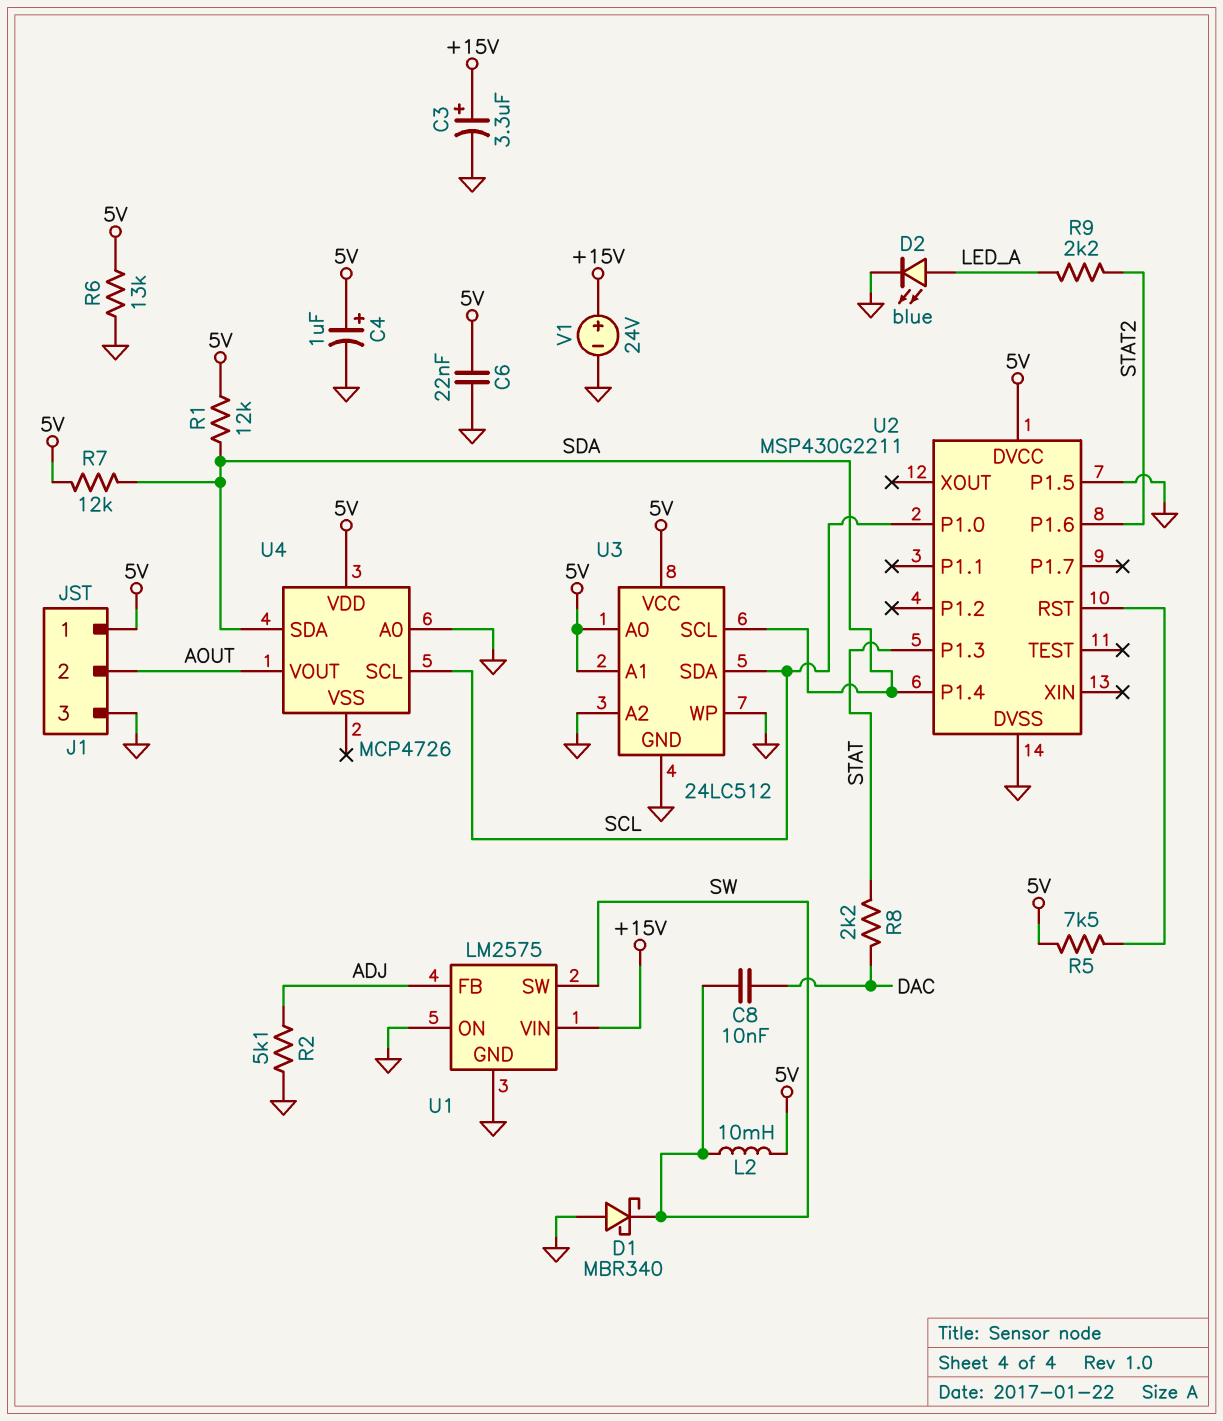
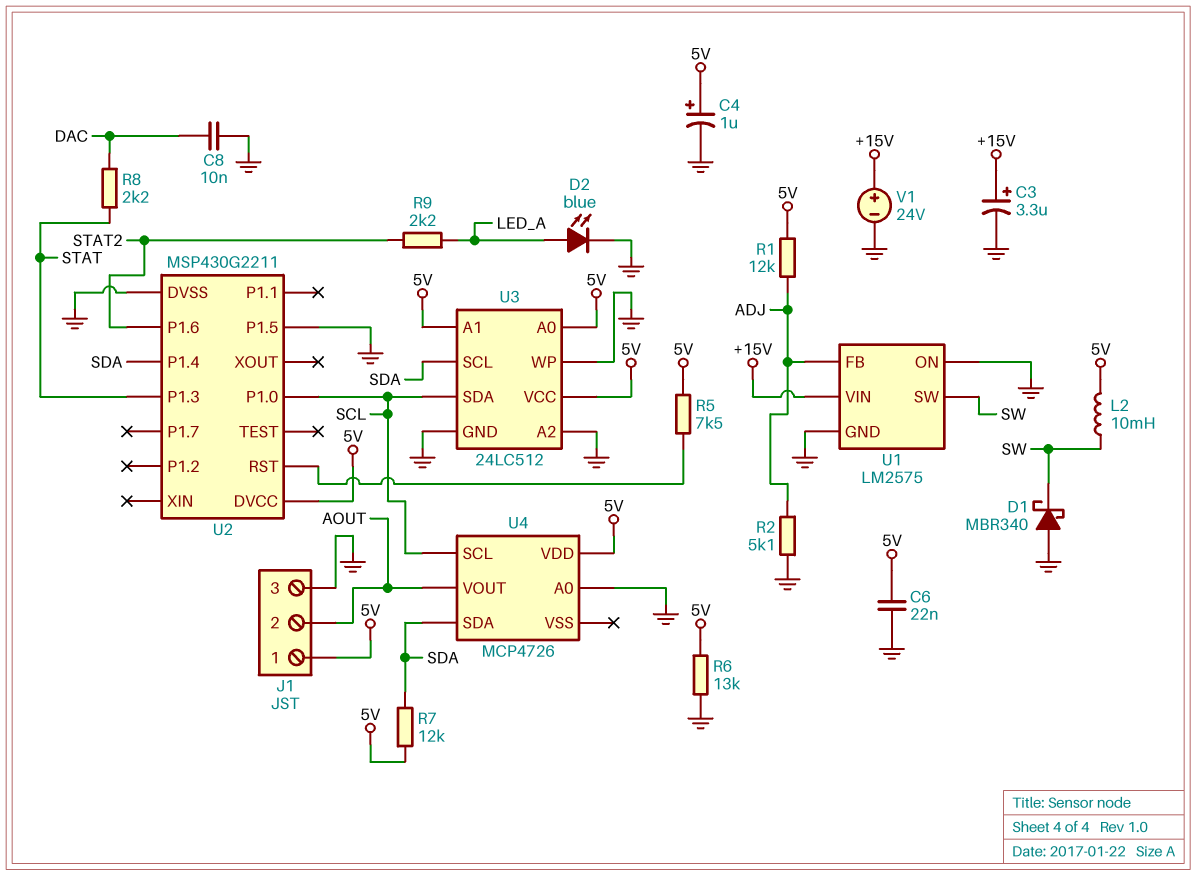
C8: 10nF (DAC, SW) -> 10nF (DAC, GND)
R1: 12k (5V, SDA) -> 12k (5V, ADJ)

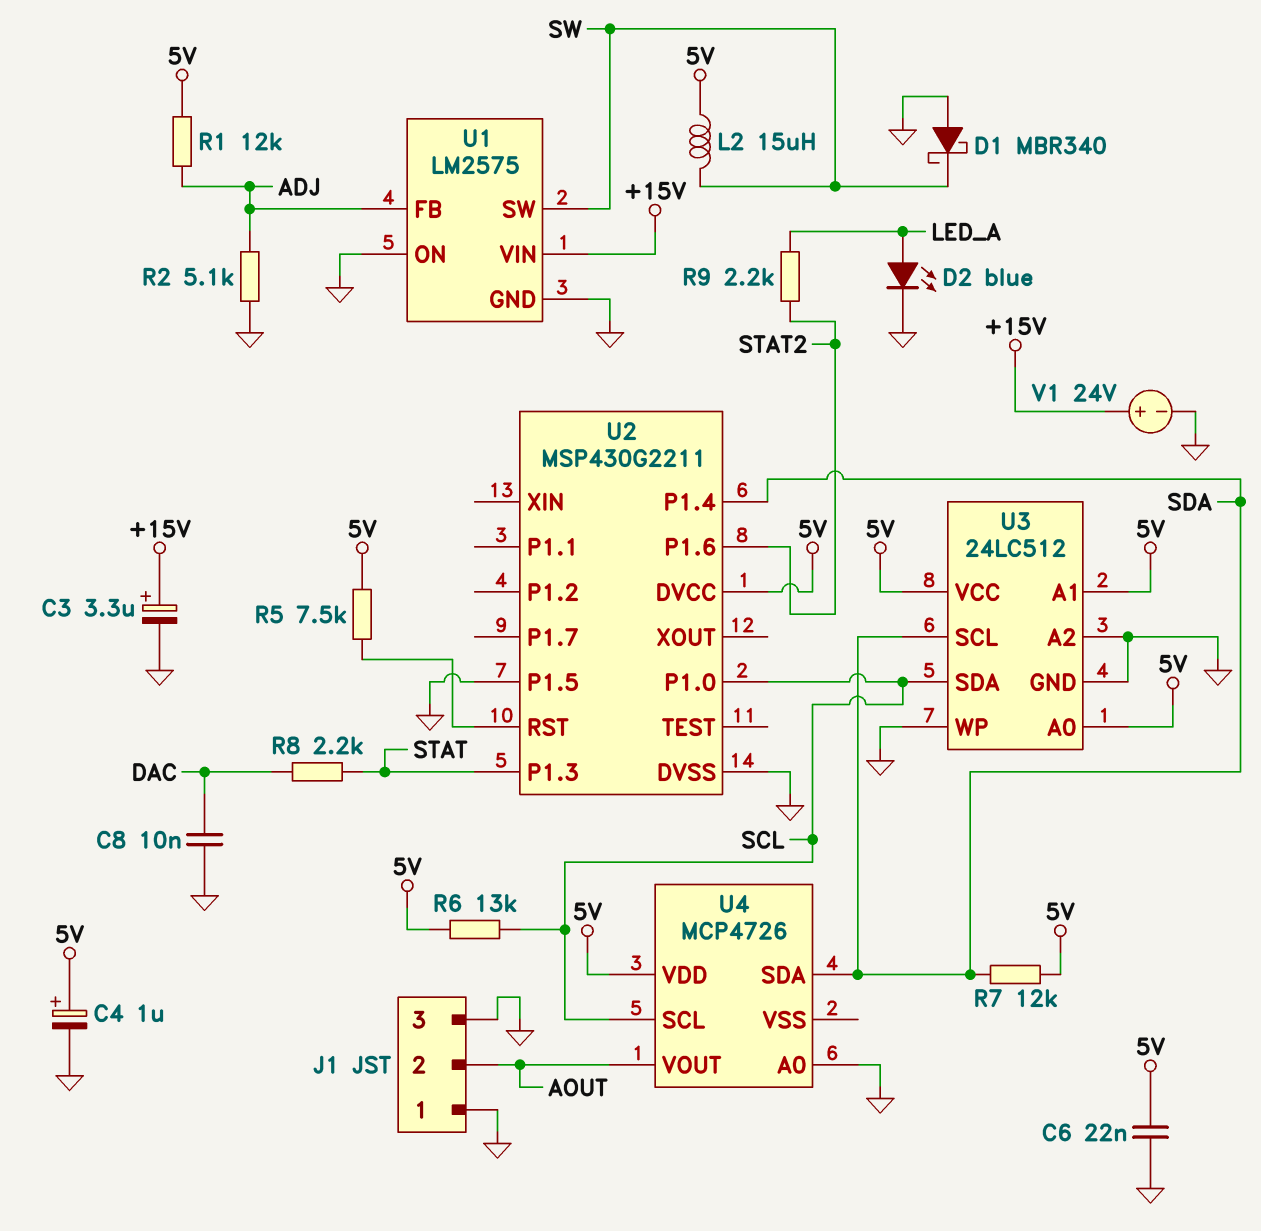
J1 pin 1: 5V -> GND
L2: 10mH (5V, SW) -> 15uH (5V, SW)
R6: 13k (5V, GND) -> 13k (5V, SCL)

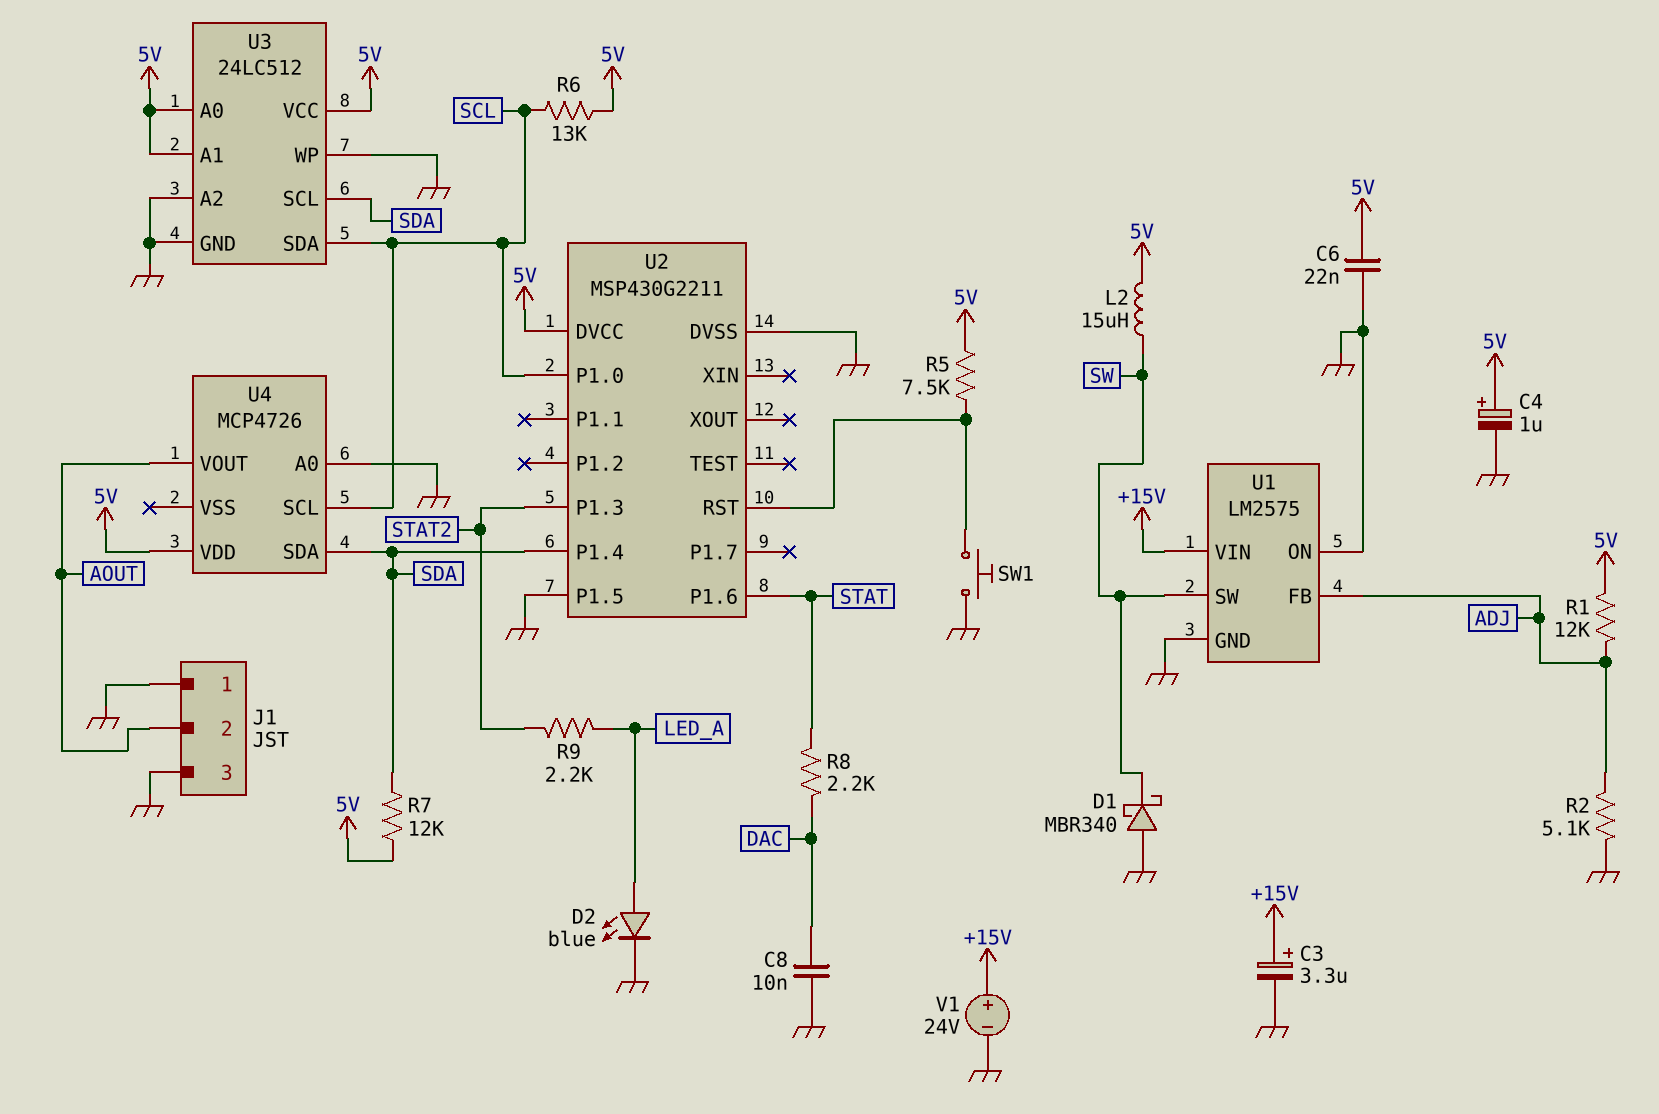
SW1: none -> button (GND, U2/RST)
U2 pin P1.3: STAT -> STAT2
U2 pin P1.6: STAT2 -> STAT

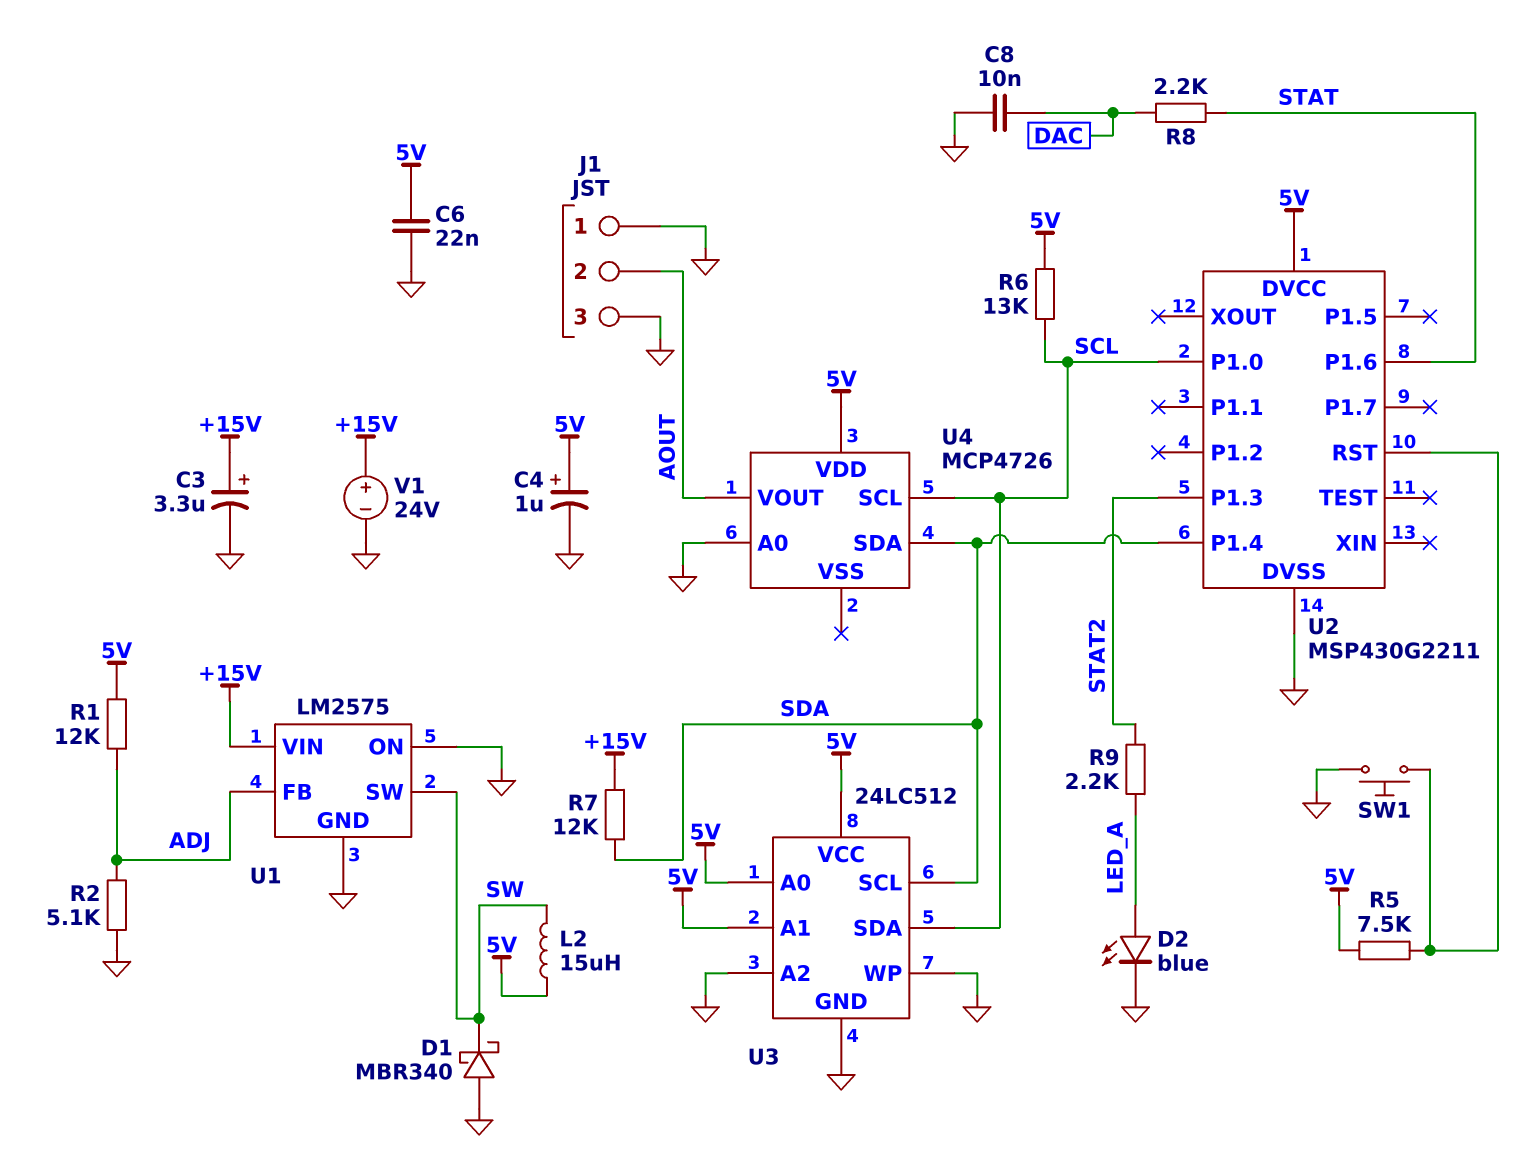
R7: 12k (5V, SDA) -> 12k (+15V, SDA)
U2 pin P1.5: GND -> none

